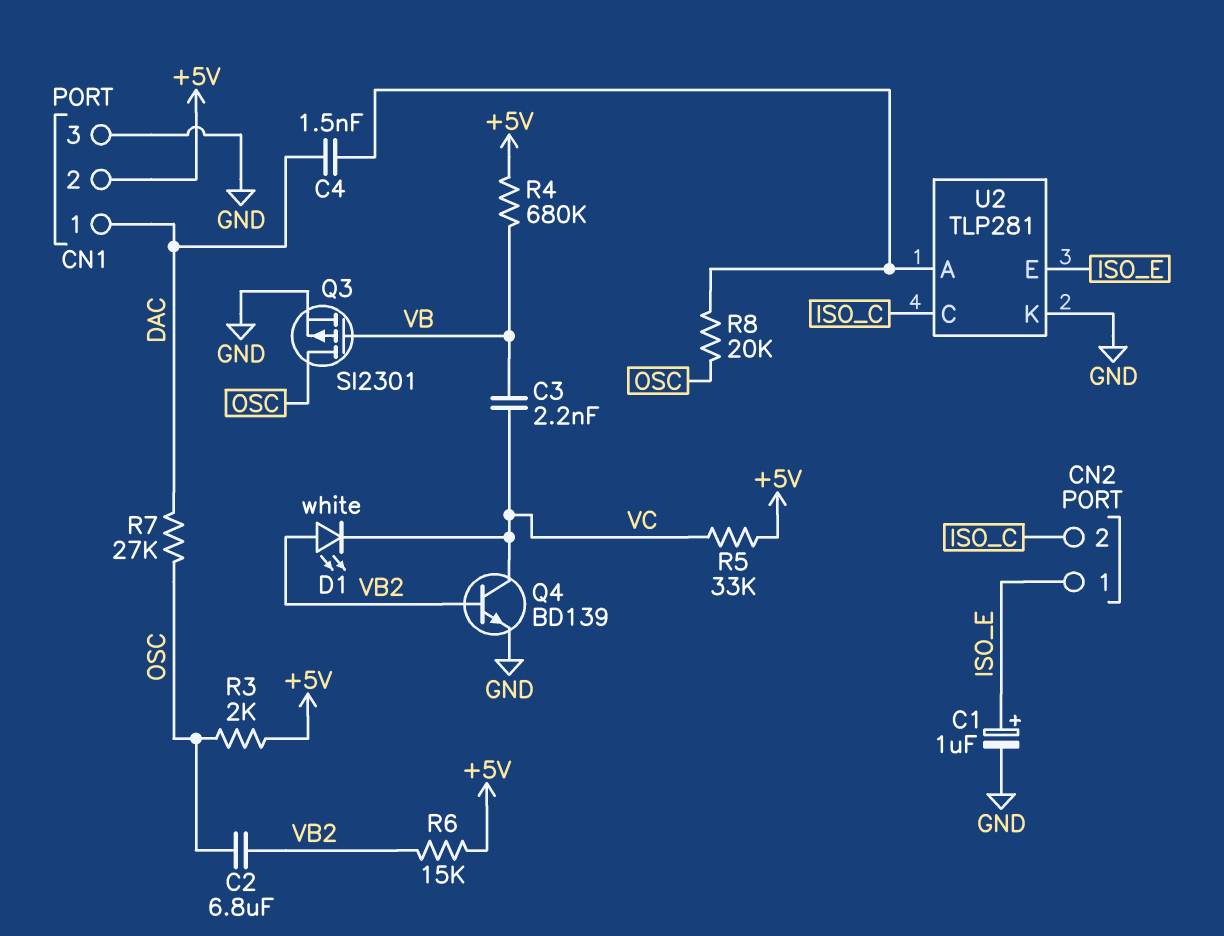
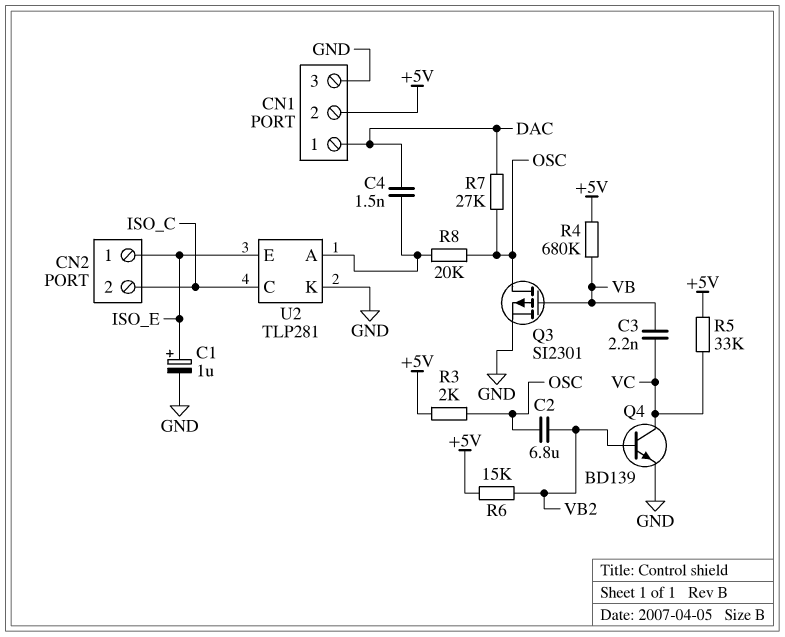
D1: LED white (A VB2, K VC) -> none

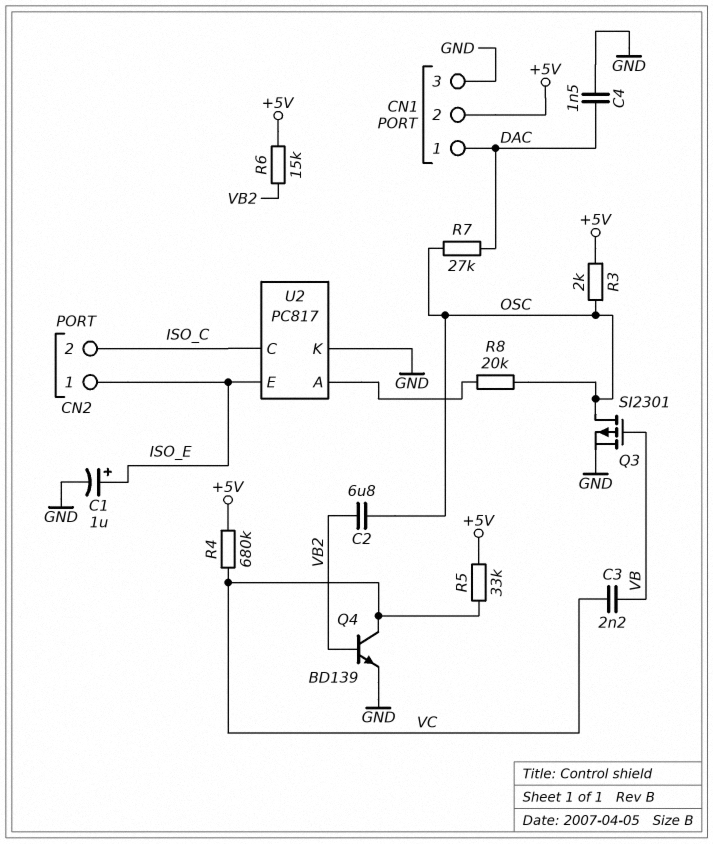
C4: 1.5nF (DAC, U2/A) -> 1.5nF (DAC, GND)
R4: 680k (+5V, VB) -> 680k (+5V, VC)
U2: TLP281 -> PC817

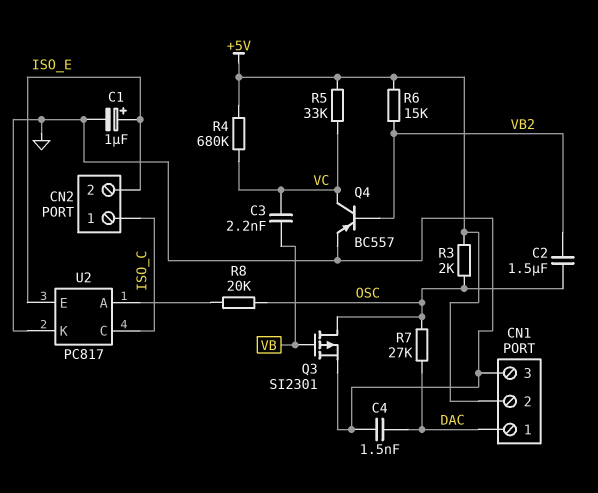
C2: 6.8uF (OSC, VB2) -> 1.5uF (OSC, VB2)
CN2 pin 1: ISO_E -> ISO_C
CN2 pin 2: ISO_C -> ISO_E
Q4: NPN BD139 (B VB2, C VC, E GND) -> PNP BC557 (B VB2, C VC, E GND)

